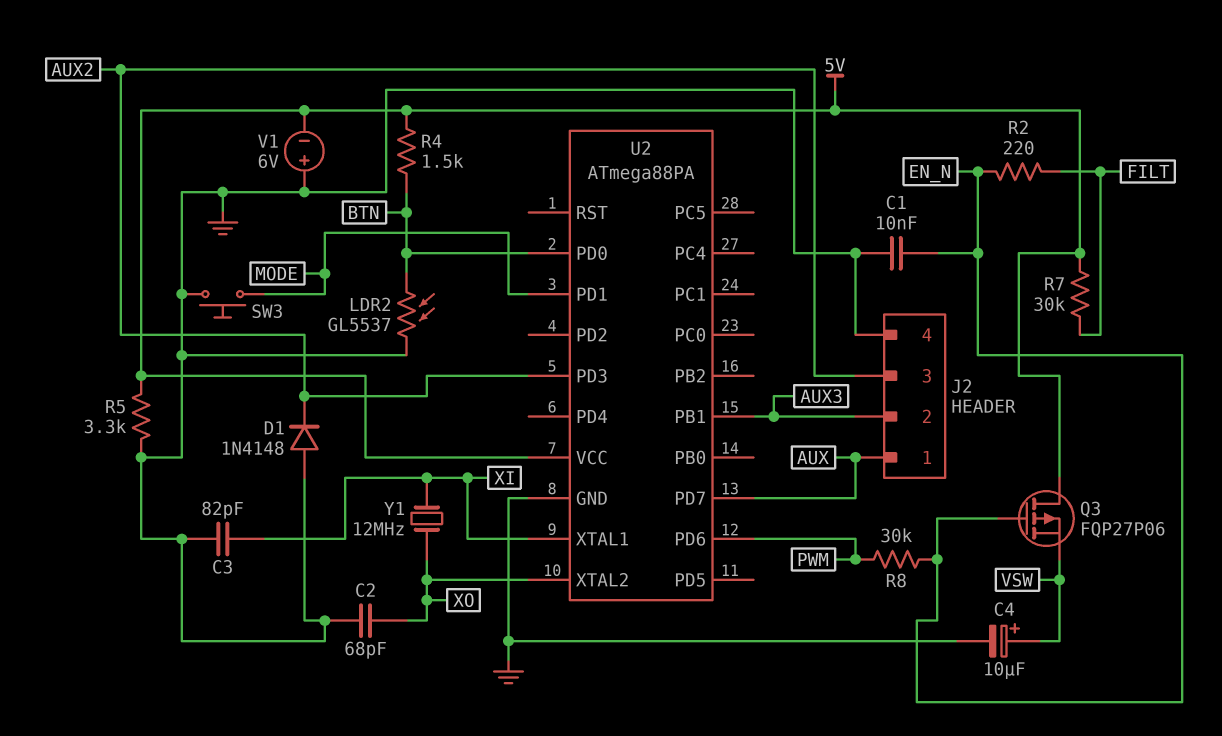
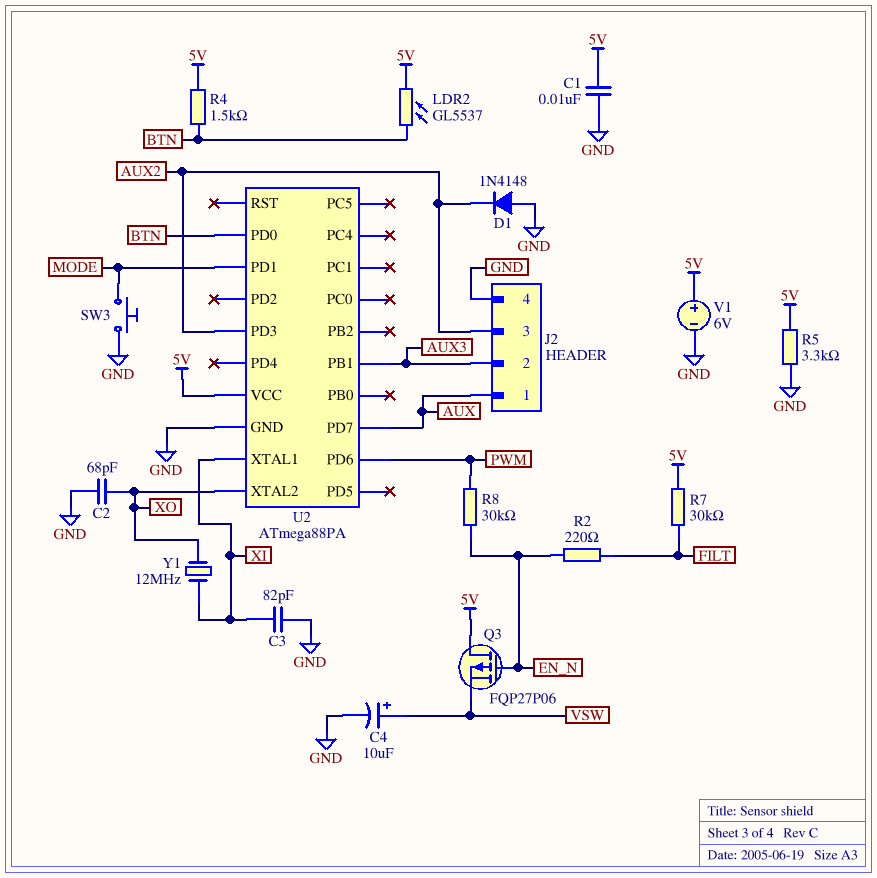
C1: 10nF (EN_N, GND) -> 10nF (5V, GND)
LDR2: GL5537 (BTN, GND) -> GL5537 (5V, BTN)
V1: 6V (plus GND, minus 5V) -> 6V (plus 5V, minus GND)

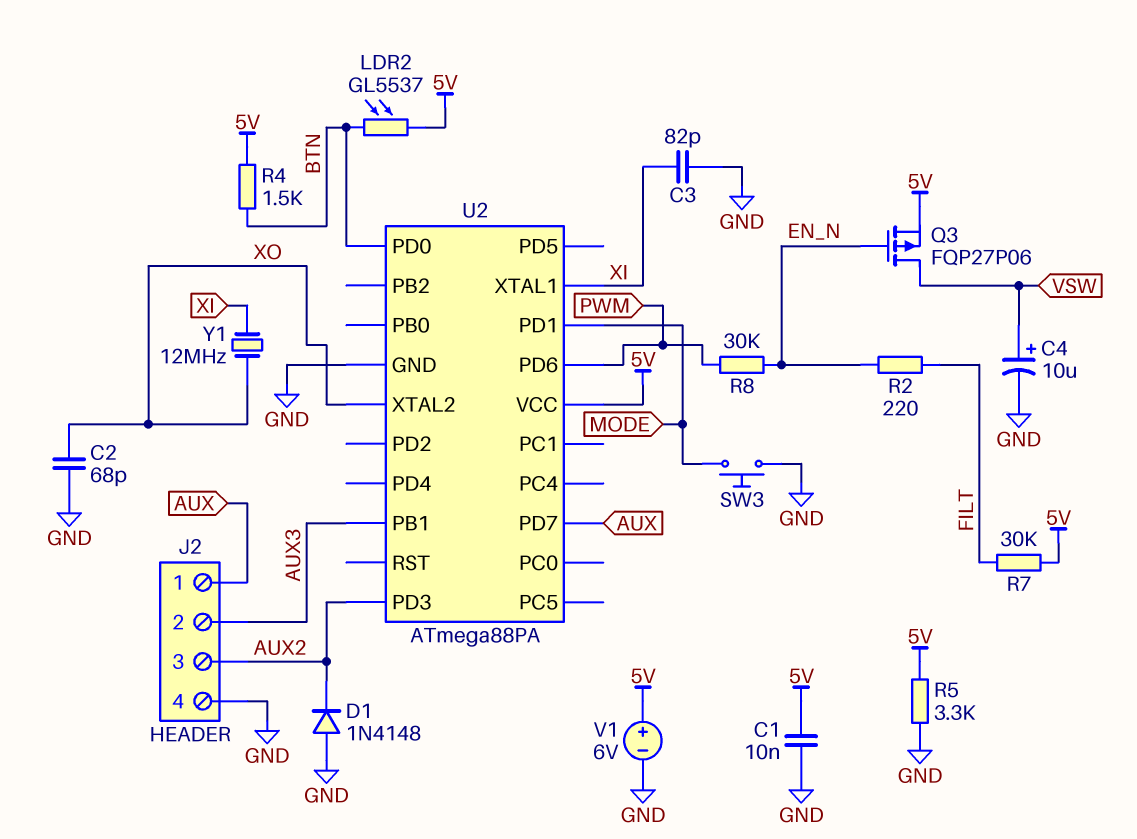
Q3: PMOS FQP27P06 (G EN_N, D 5V, S VSW) -> PMOS FQP27P06 (G EN_N, D VSW, S 5V)

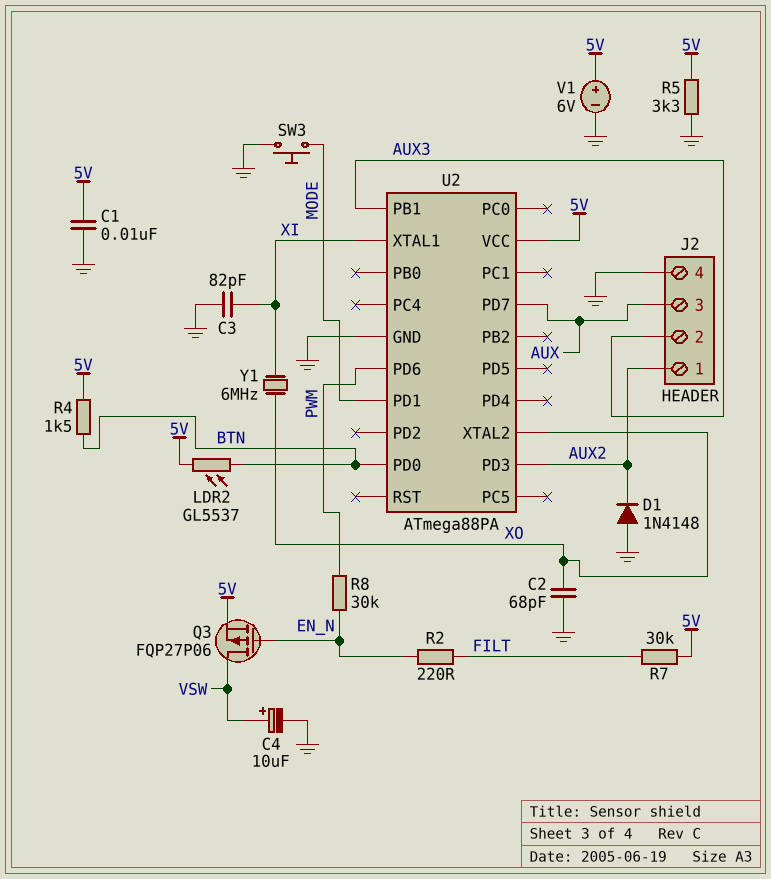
J2 pin 1: AUX -> AUX2
J2 pin 3: AUX2 -> AUX
Y1: 12MHz (XI, XO) -> 6MHz (XI, XO)

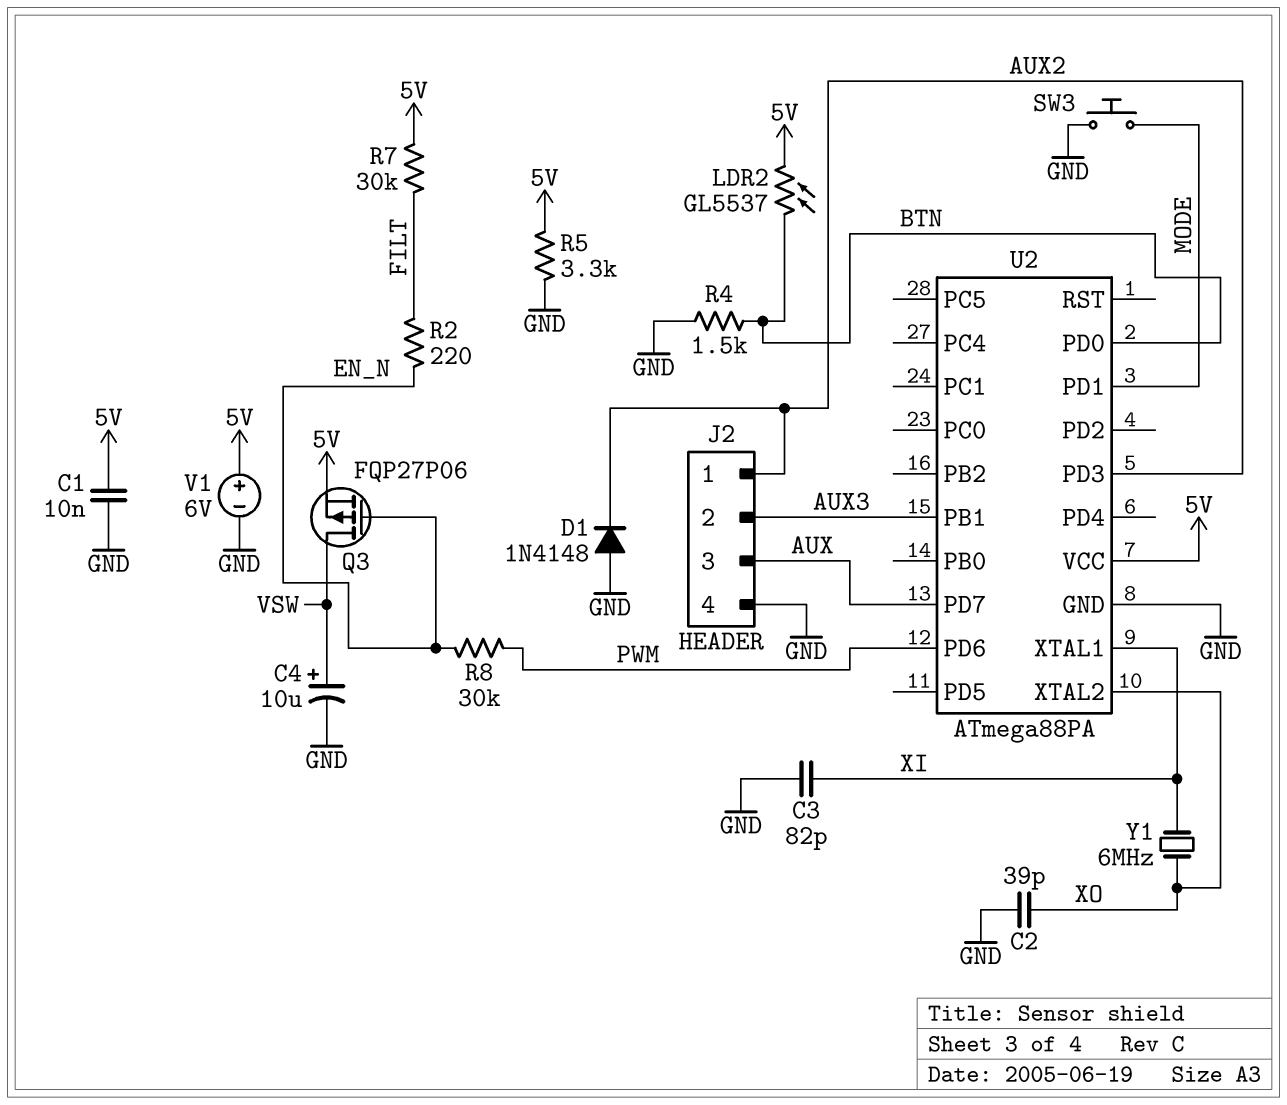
C2: 68pF (GND, XO) -> 39pF (GND, XO)
R4: 1.5k (5V, BTN) -> 1.5k (BTN, GND)

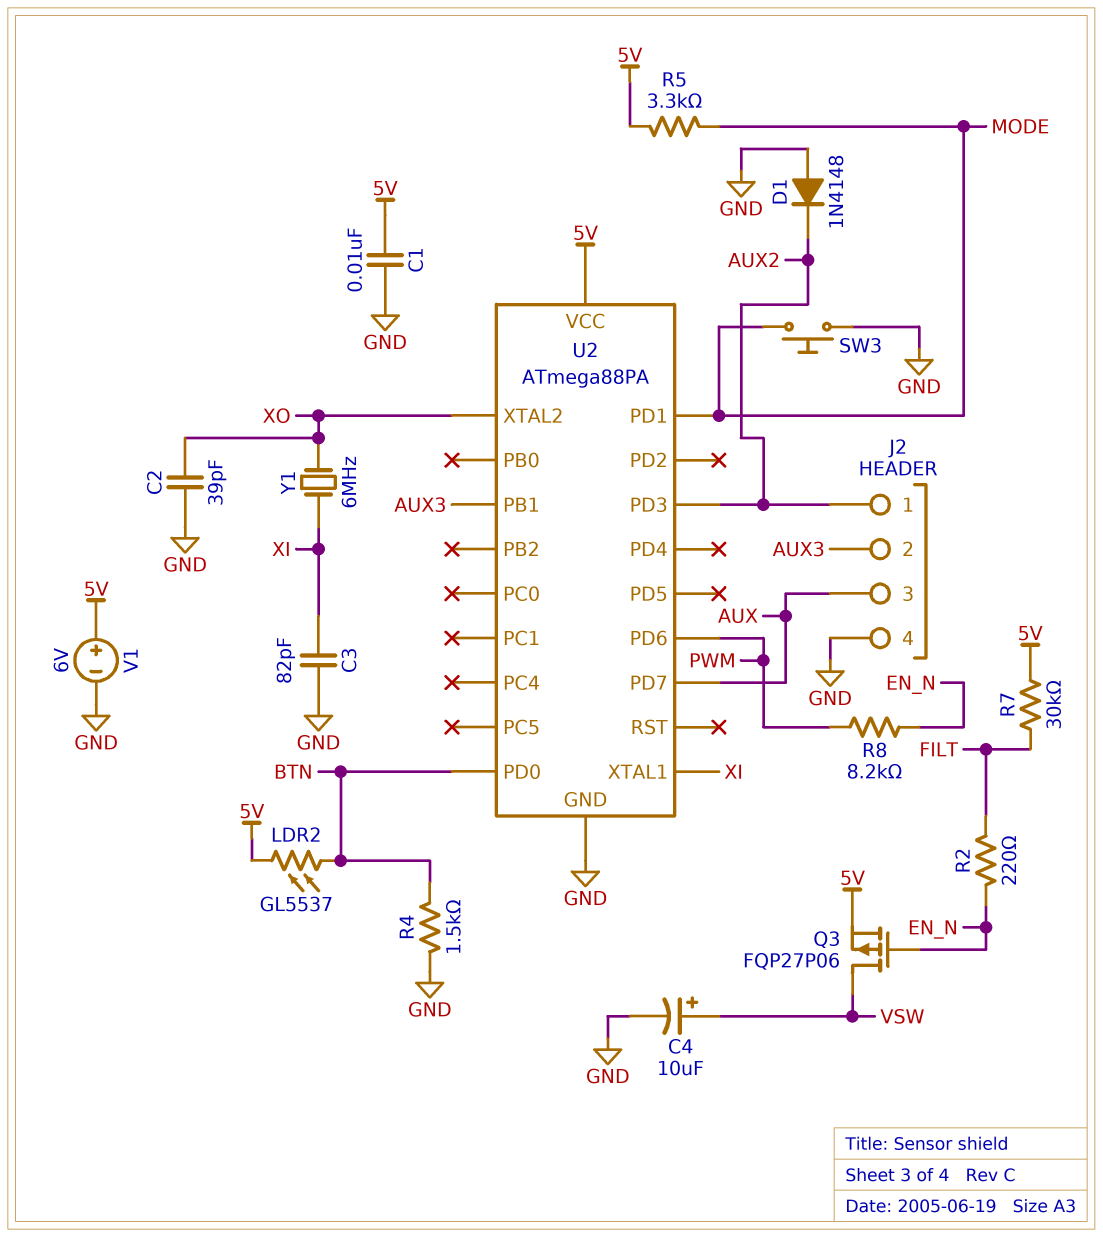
R5: 3.3k (5V, GND) -> 3.3k (5V, MODE)
R8: 30k (EN_N, PWM) -> 8.2k (EN_N, PWM)

